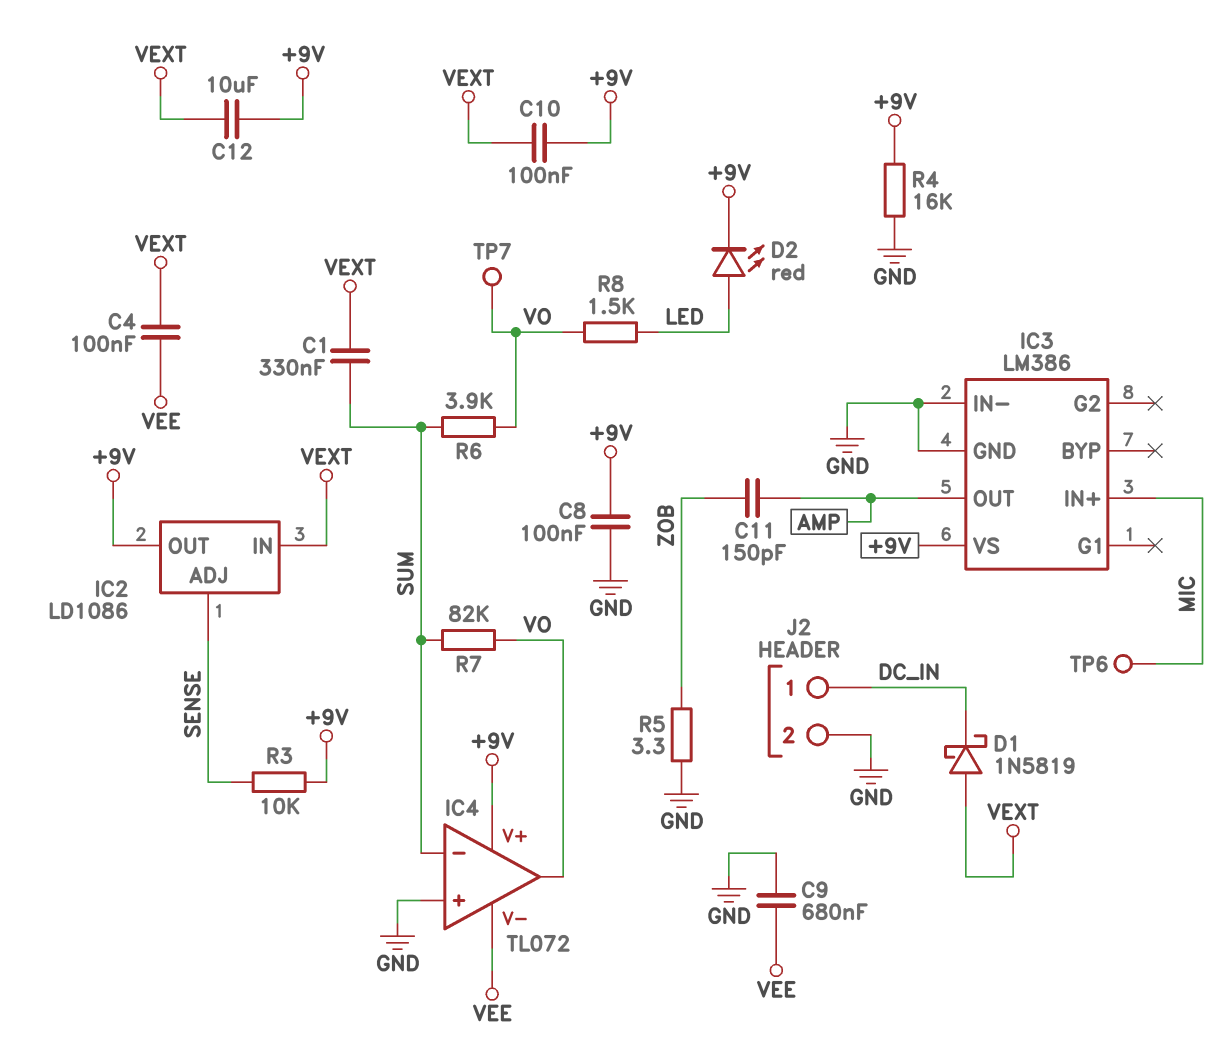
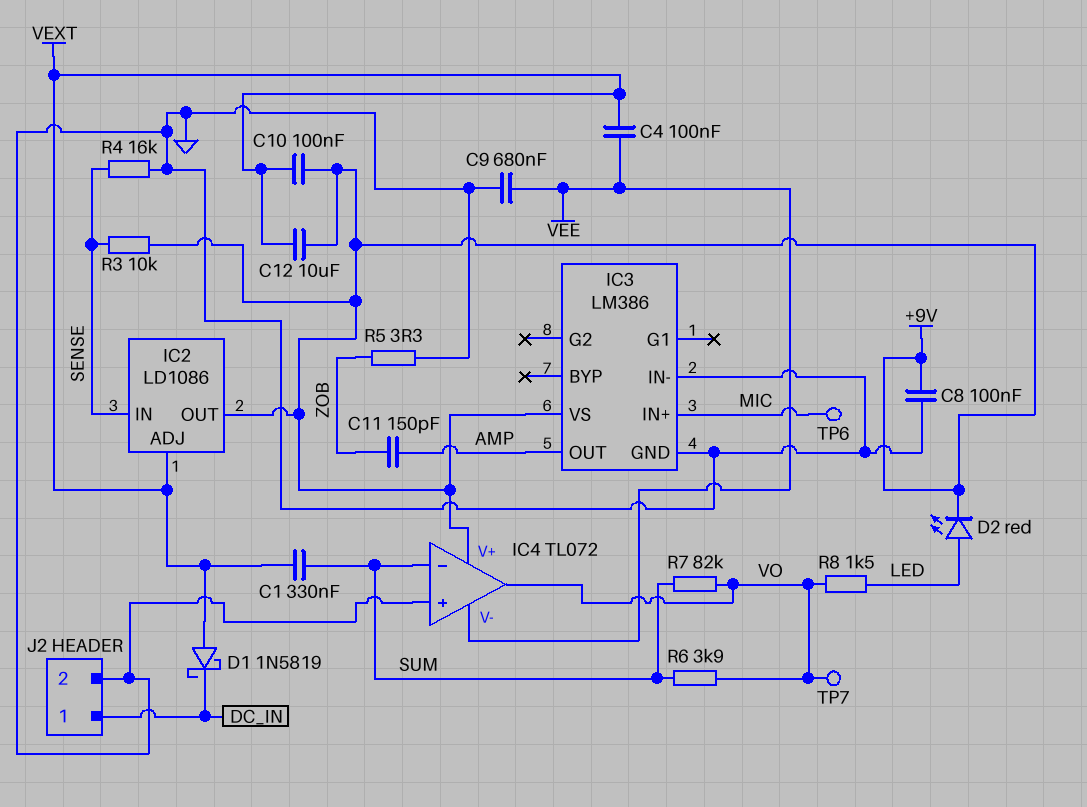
IC2 pin ADJ: SENSE -> VEXT
IC2 pin IN: VEXT -> SENSE
R4: 16k (+9V, GND) -> 16k (GND, SENSE)

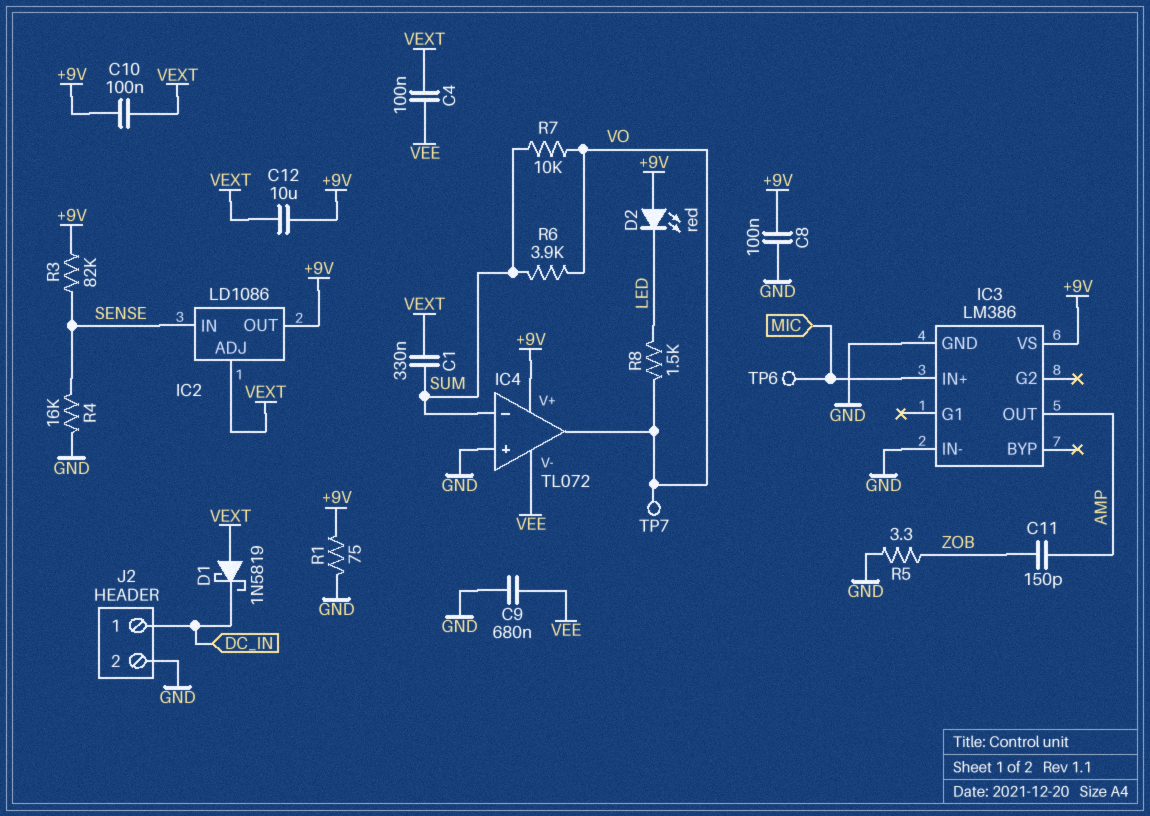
D2: LED red (A LED, K +9V) -> LED red (A +9V, K LED)
R1: none -> 75 (+9V, GND)
R3: 10k (+9V, SENSE) -> 82k (+9V, SENSE)
R7: 82k (SUM, VO) -> 10k (SUM, VO)

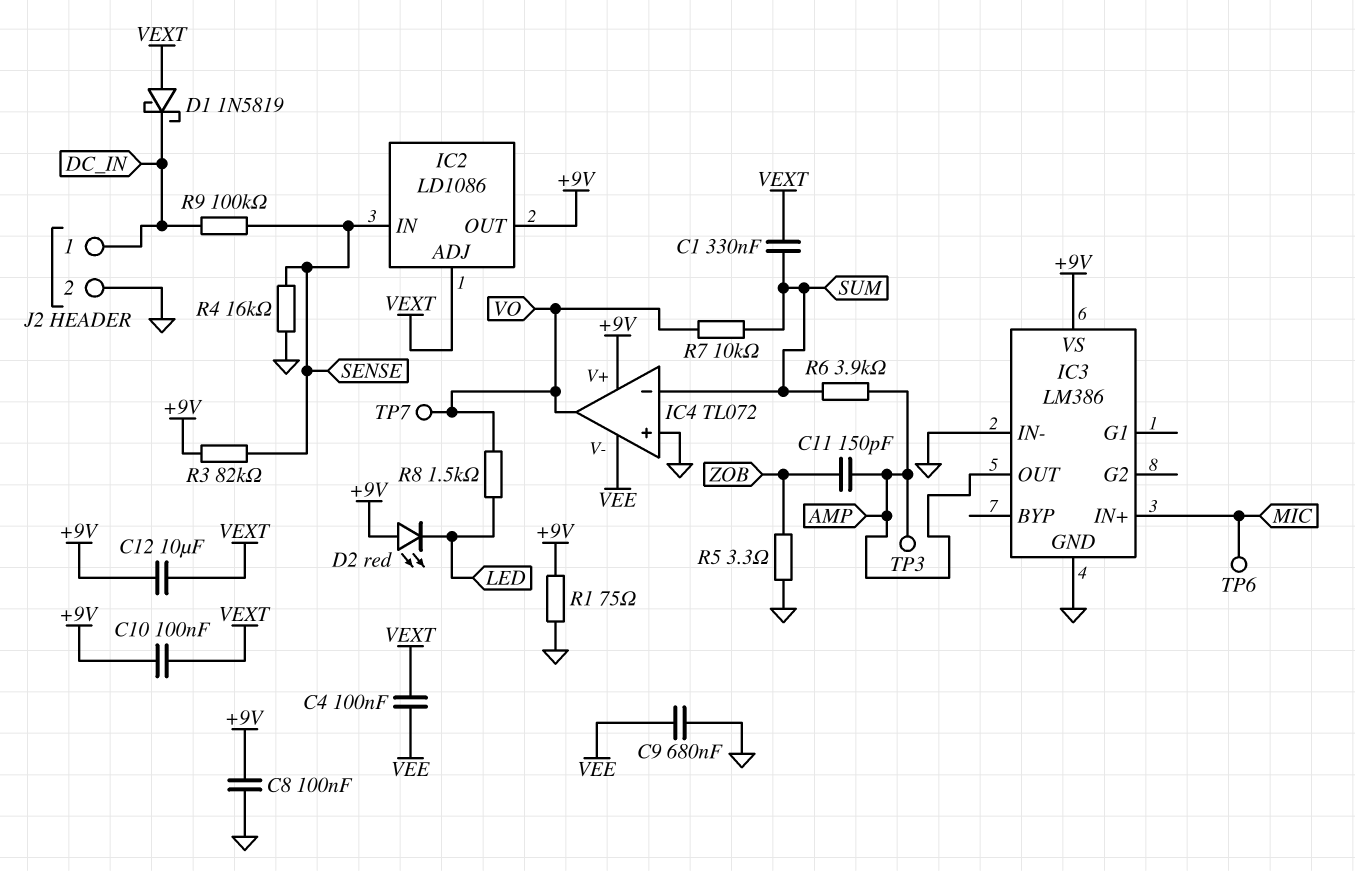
R6: 3.9k (SUM, VO) -> 3.9k (AMP, SUM)
R9: none -> 100k (DC_IN, SENSE)
TP3: none -> test point (AMP)

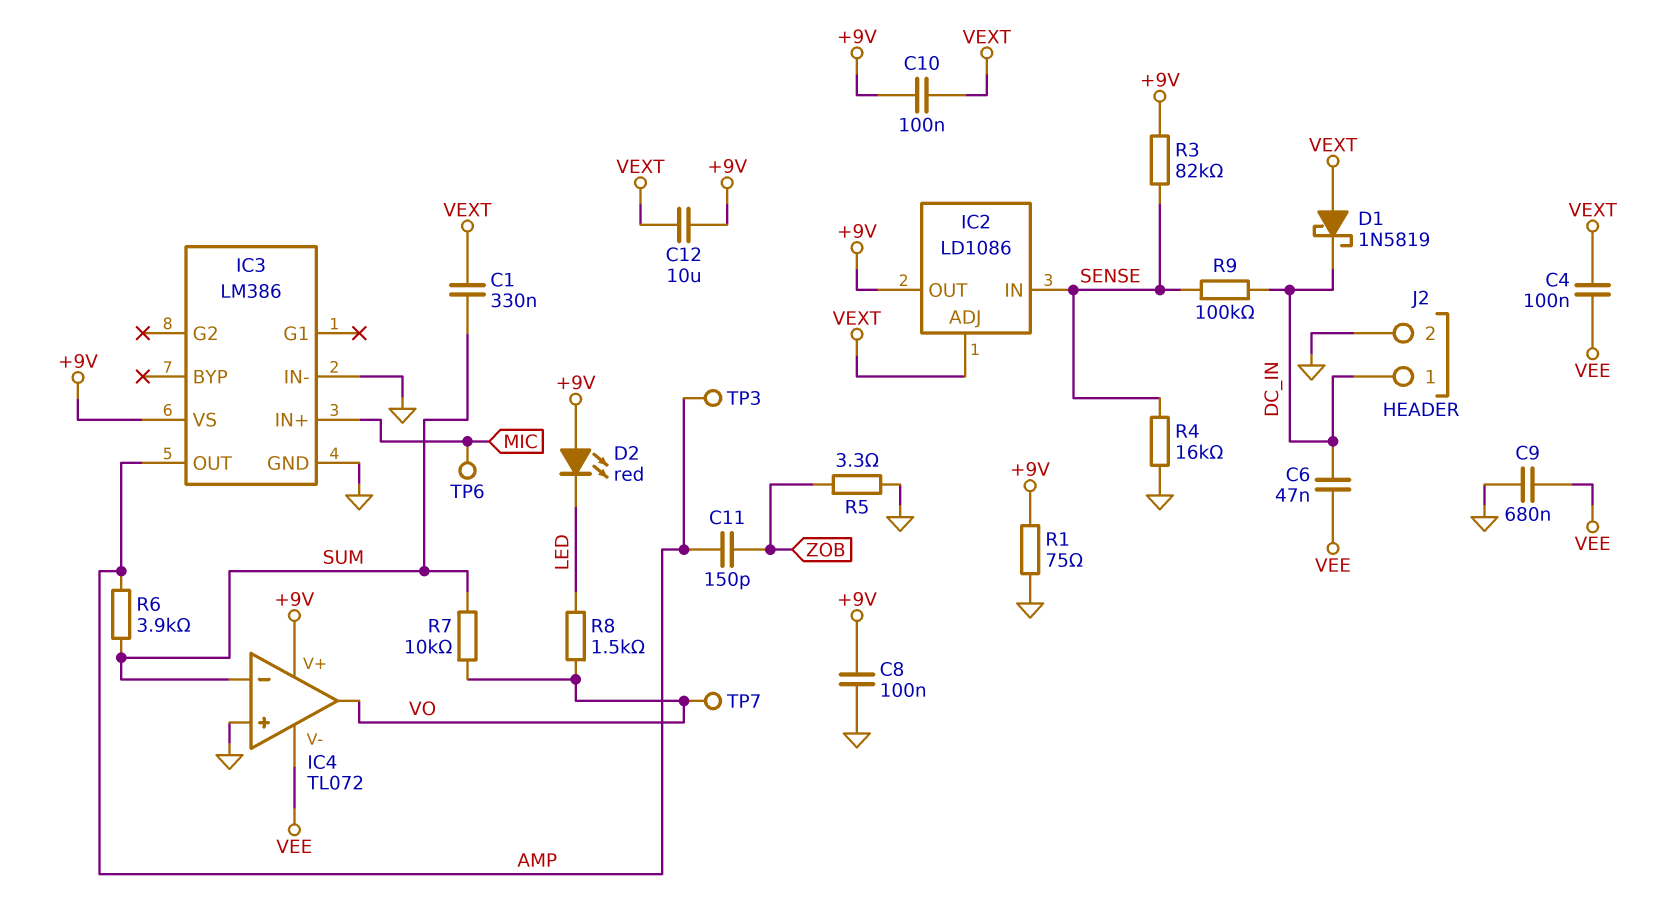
C6: none -> 47nF (DC_IN, VEE)

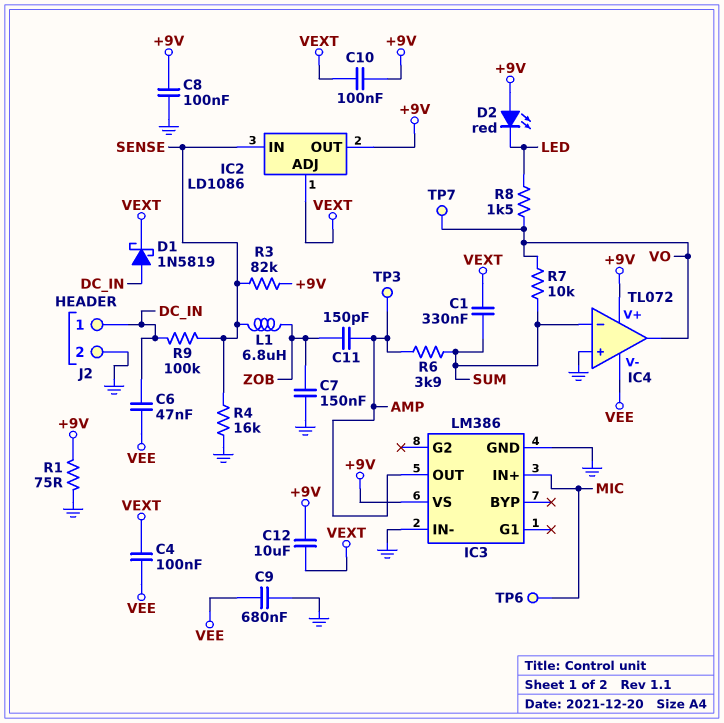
C7: none -> 150nF (GND, ZOB)
D1: schottky 1N5819 (A VEXT, K DC_IN) -> schottky 1N5819 (A DC_IN, K VEXT)
L1: none -> 6.8uH (SENSE, ZOB)
R5: 3.3 (GND, ZOB) -> none

